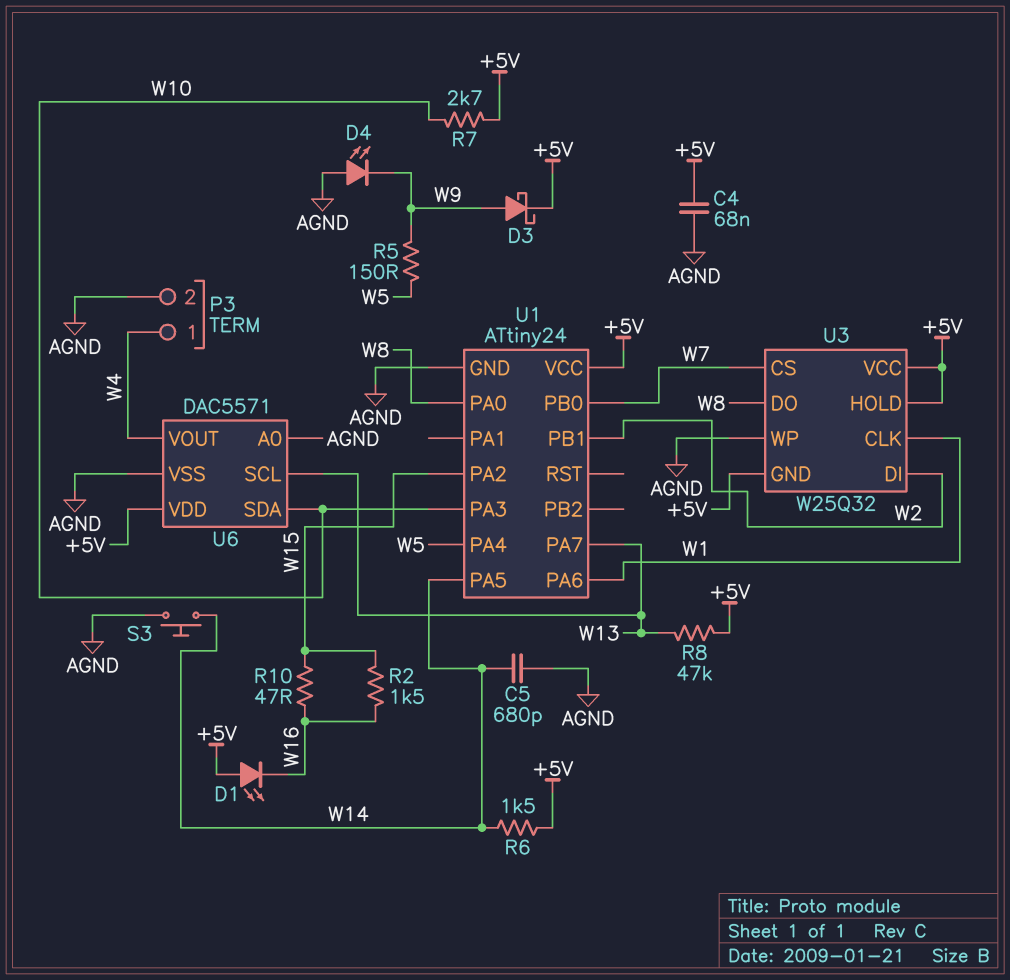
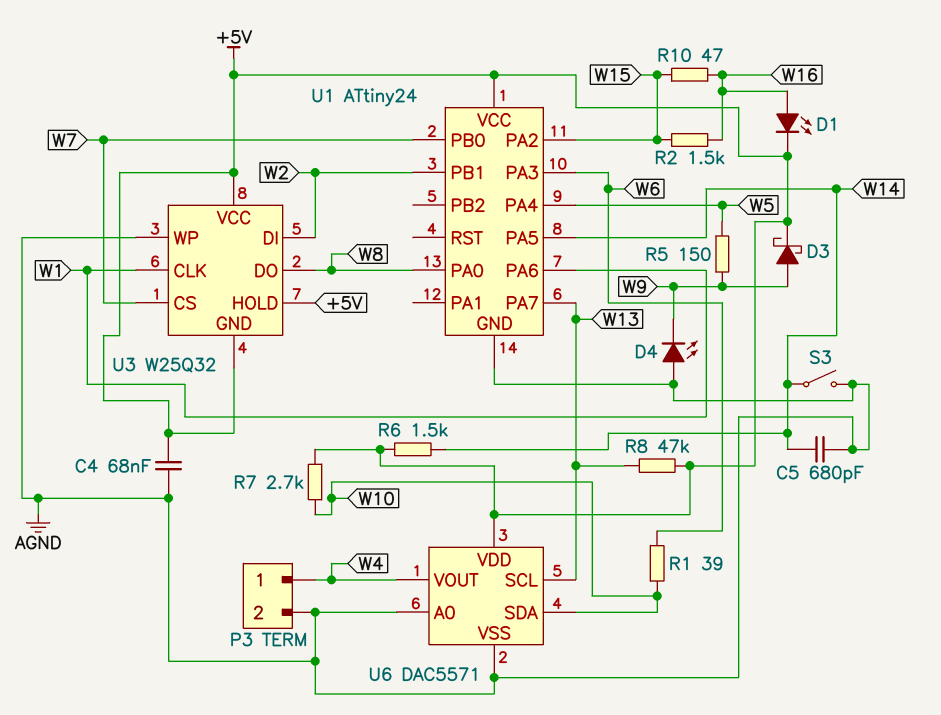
D1: LED (A +5V, K W16) -> LED (A W16, K +5V)
R1: none -> 39 (W6, W10)
S3: button (AGND, W14) -> switch (AGND, W14)
U1 pin PA3: W10 -> W6

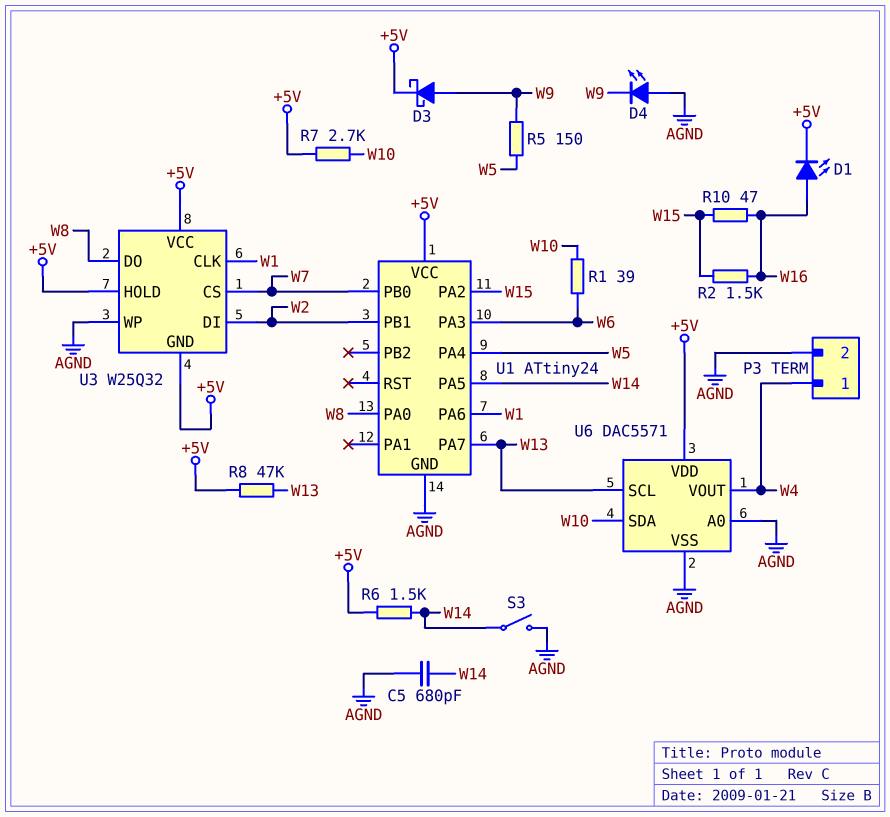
C4: 68nF (+5V, AGND) -> none

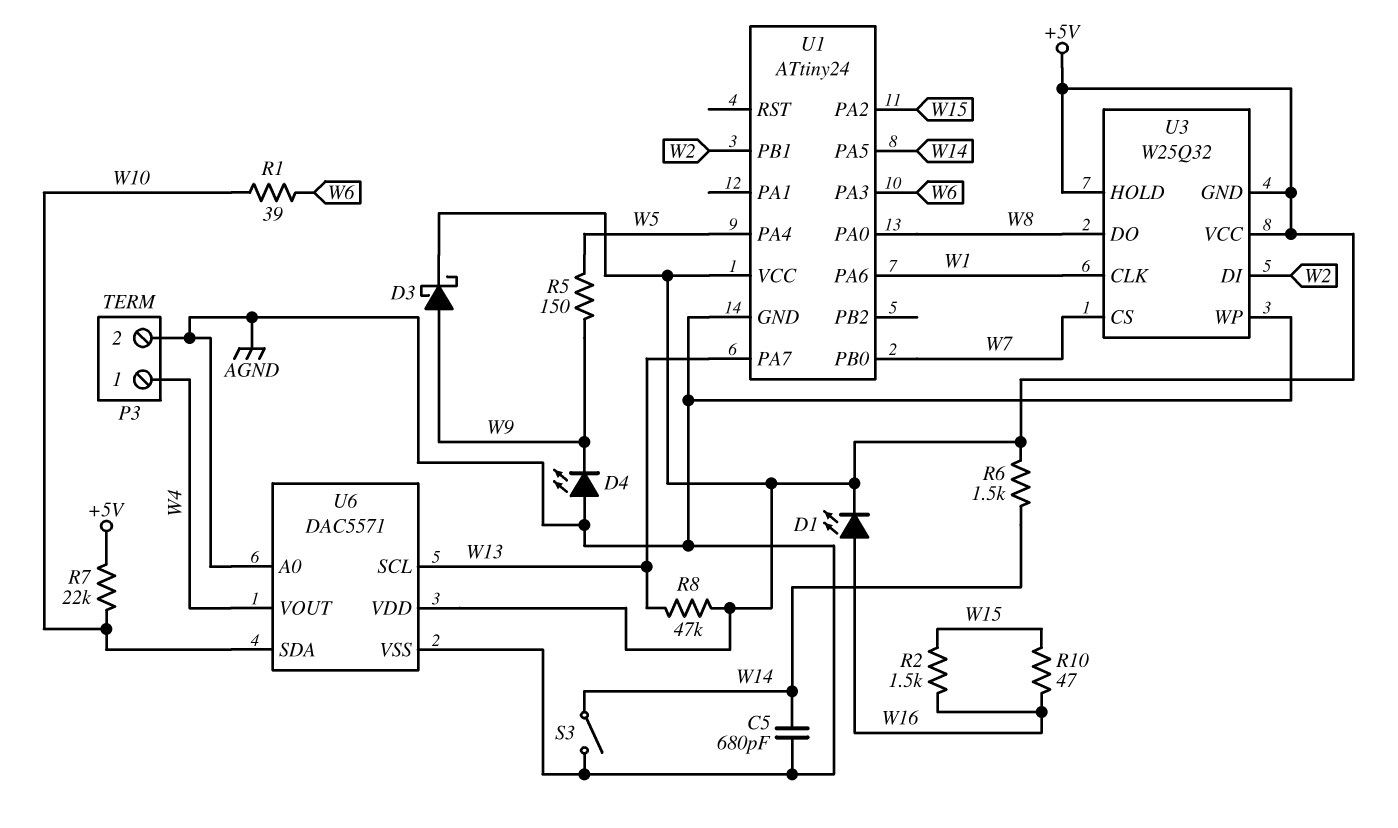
R7: 2.7k (+5V, W10) -> 22k (+5V, W10)

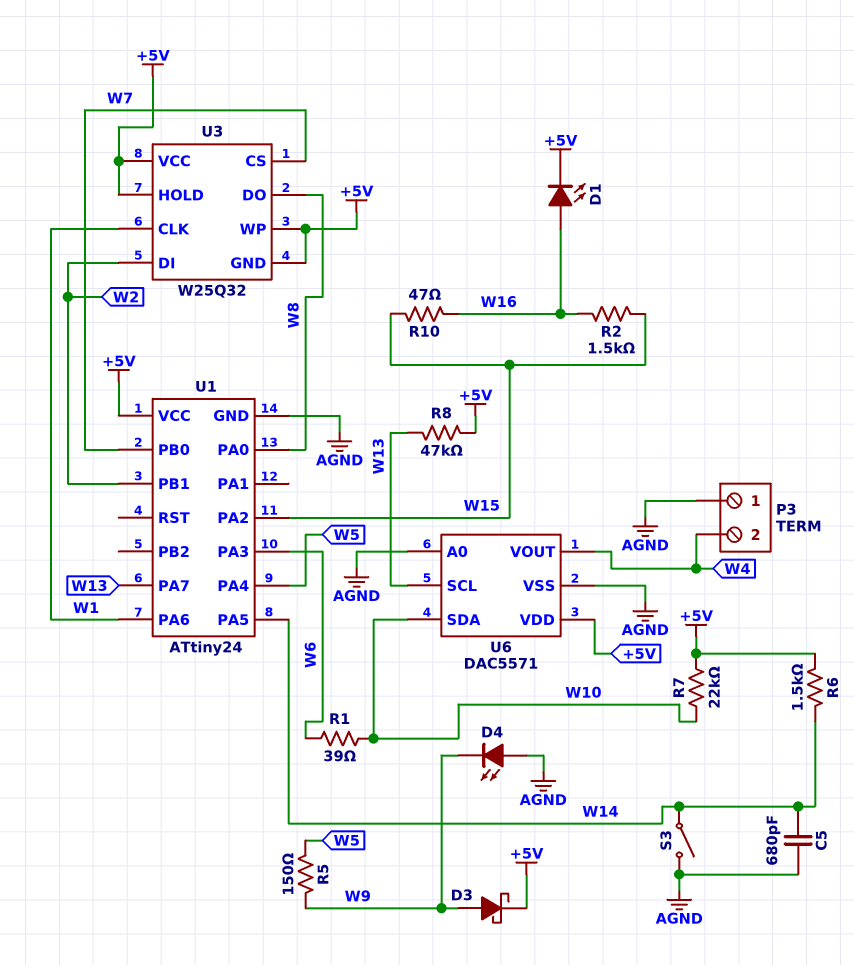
P3 pin 1: W4 -> AGND
P3 pin 2: AGND -> W4
U3 pin WP: AGND -> +5V

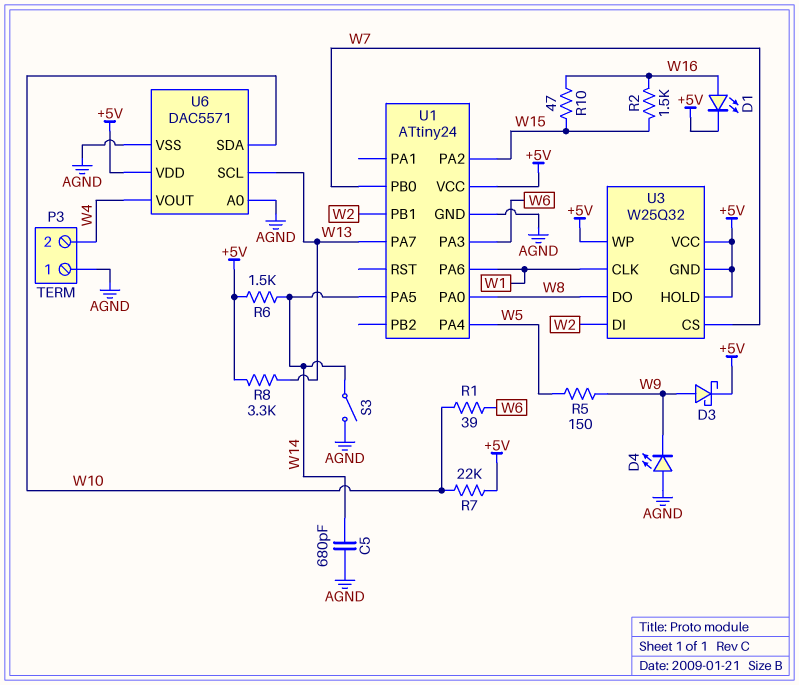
R8: 47k (+5V, W13) -> 3.3k (+5V, W13)

